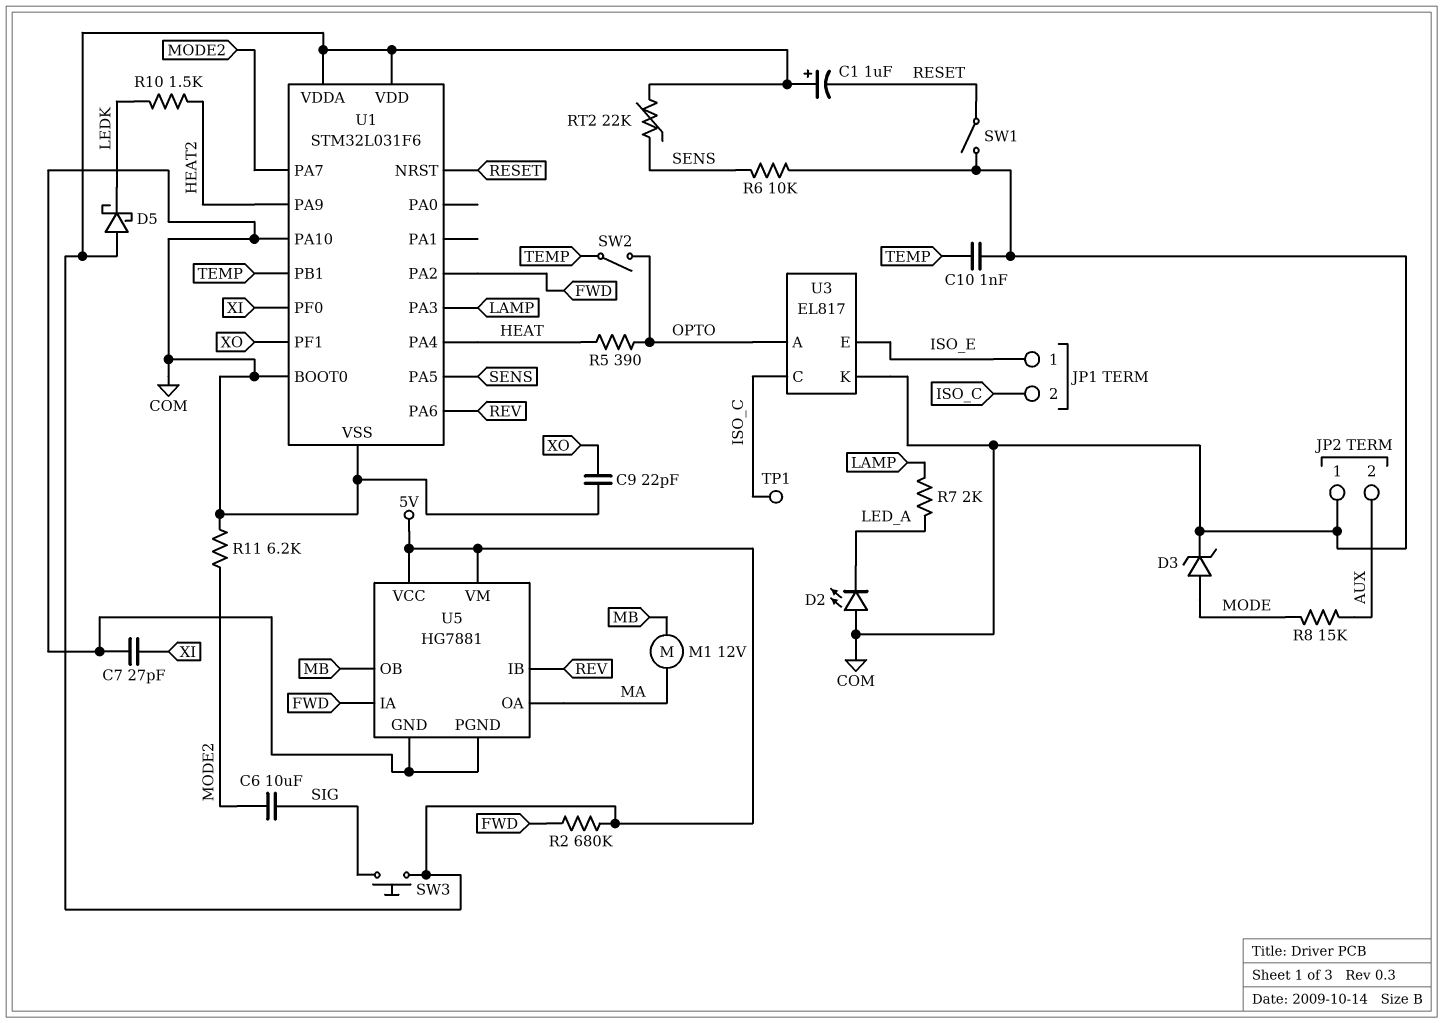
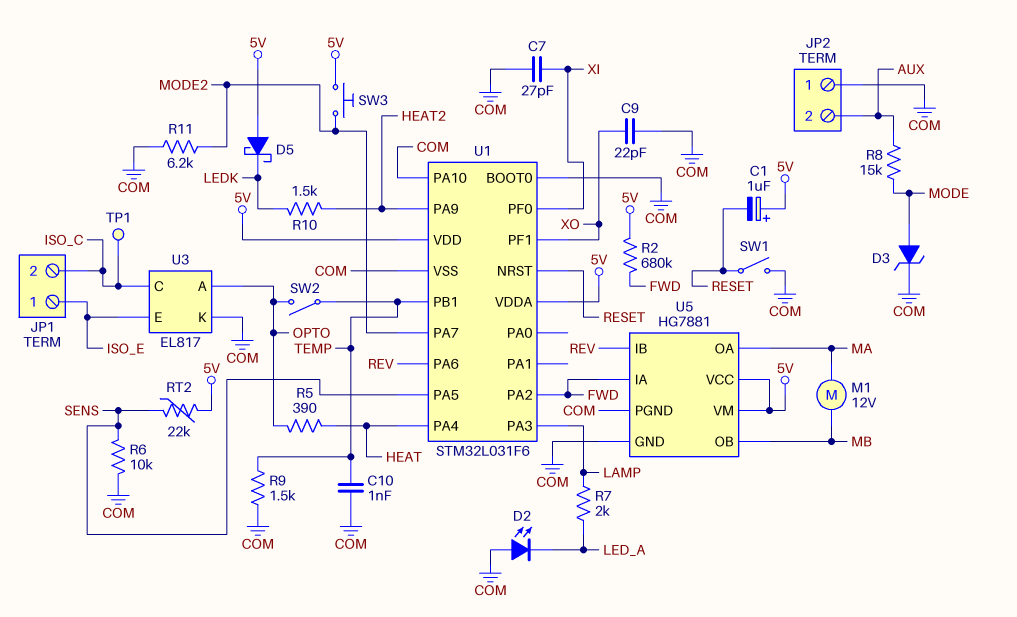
C6: 10uF (MODE2, SIG) -> none
R9: none -> 1.5k (COM, TEMP)
SW3: button (5V, SIG) -> button (5V, MODE2)

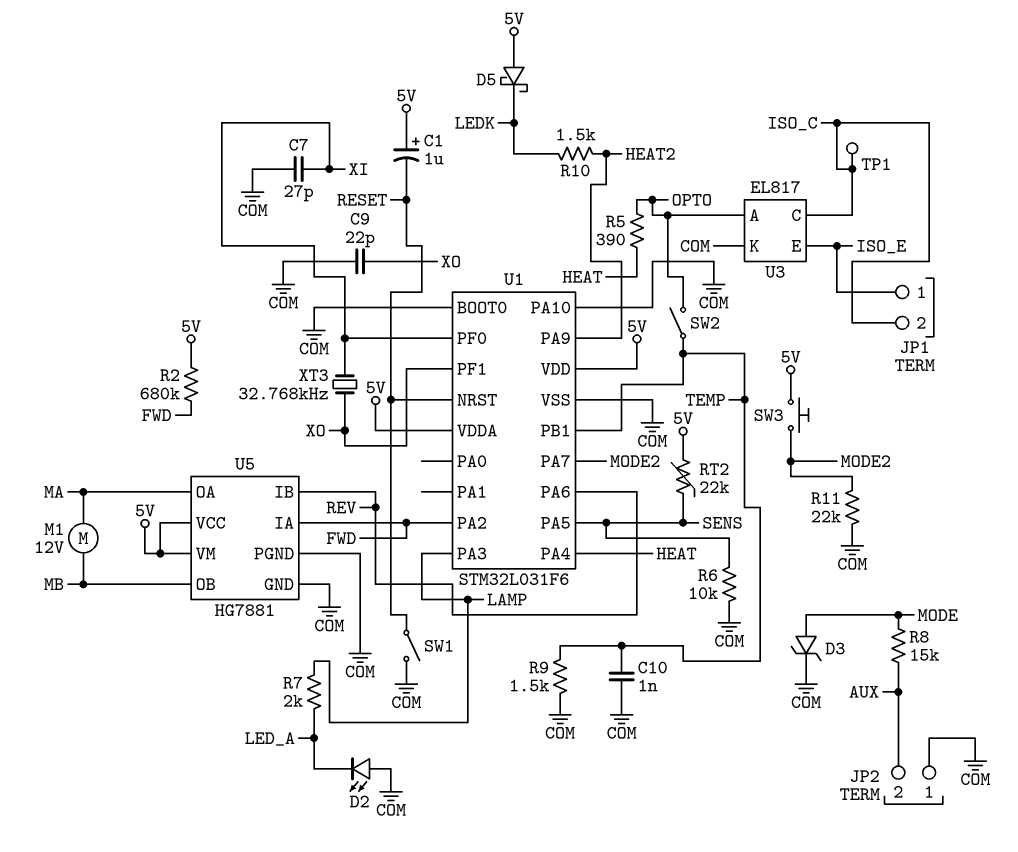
R11: 6.2k (COM, MODE2) -> 22k (COM, MODE2)
XT3: none -> 32.768kHz (XI, XO)

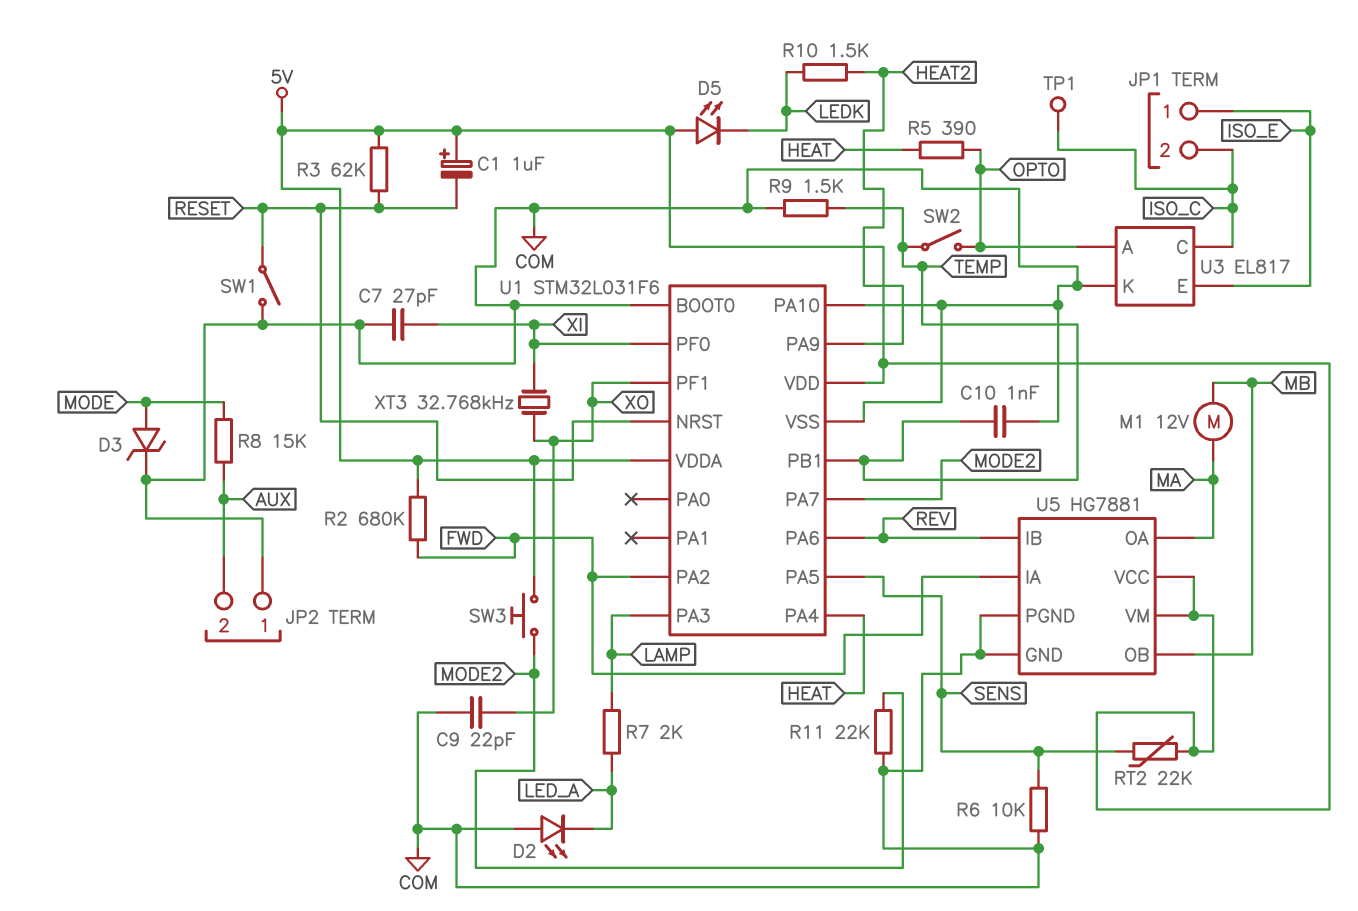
D5: schottky (A 5V, K LEDK) -> LED (A 5V, K LEDK)
R3: none -> 62k (5V, RESET)

